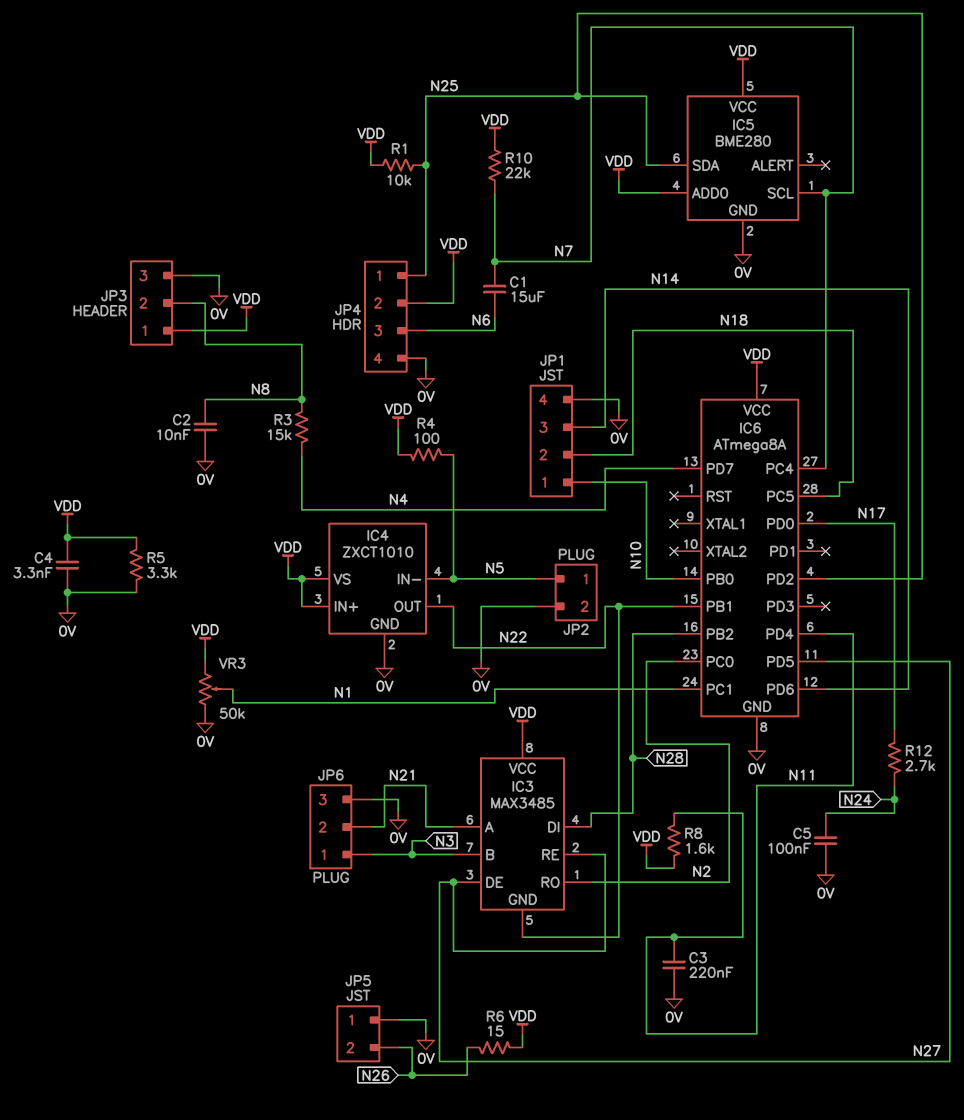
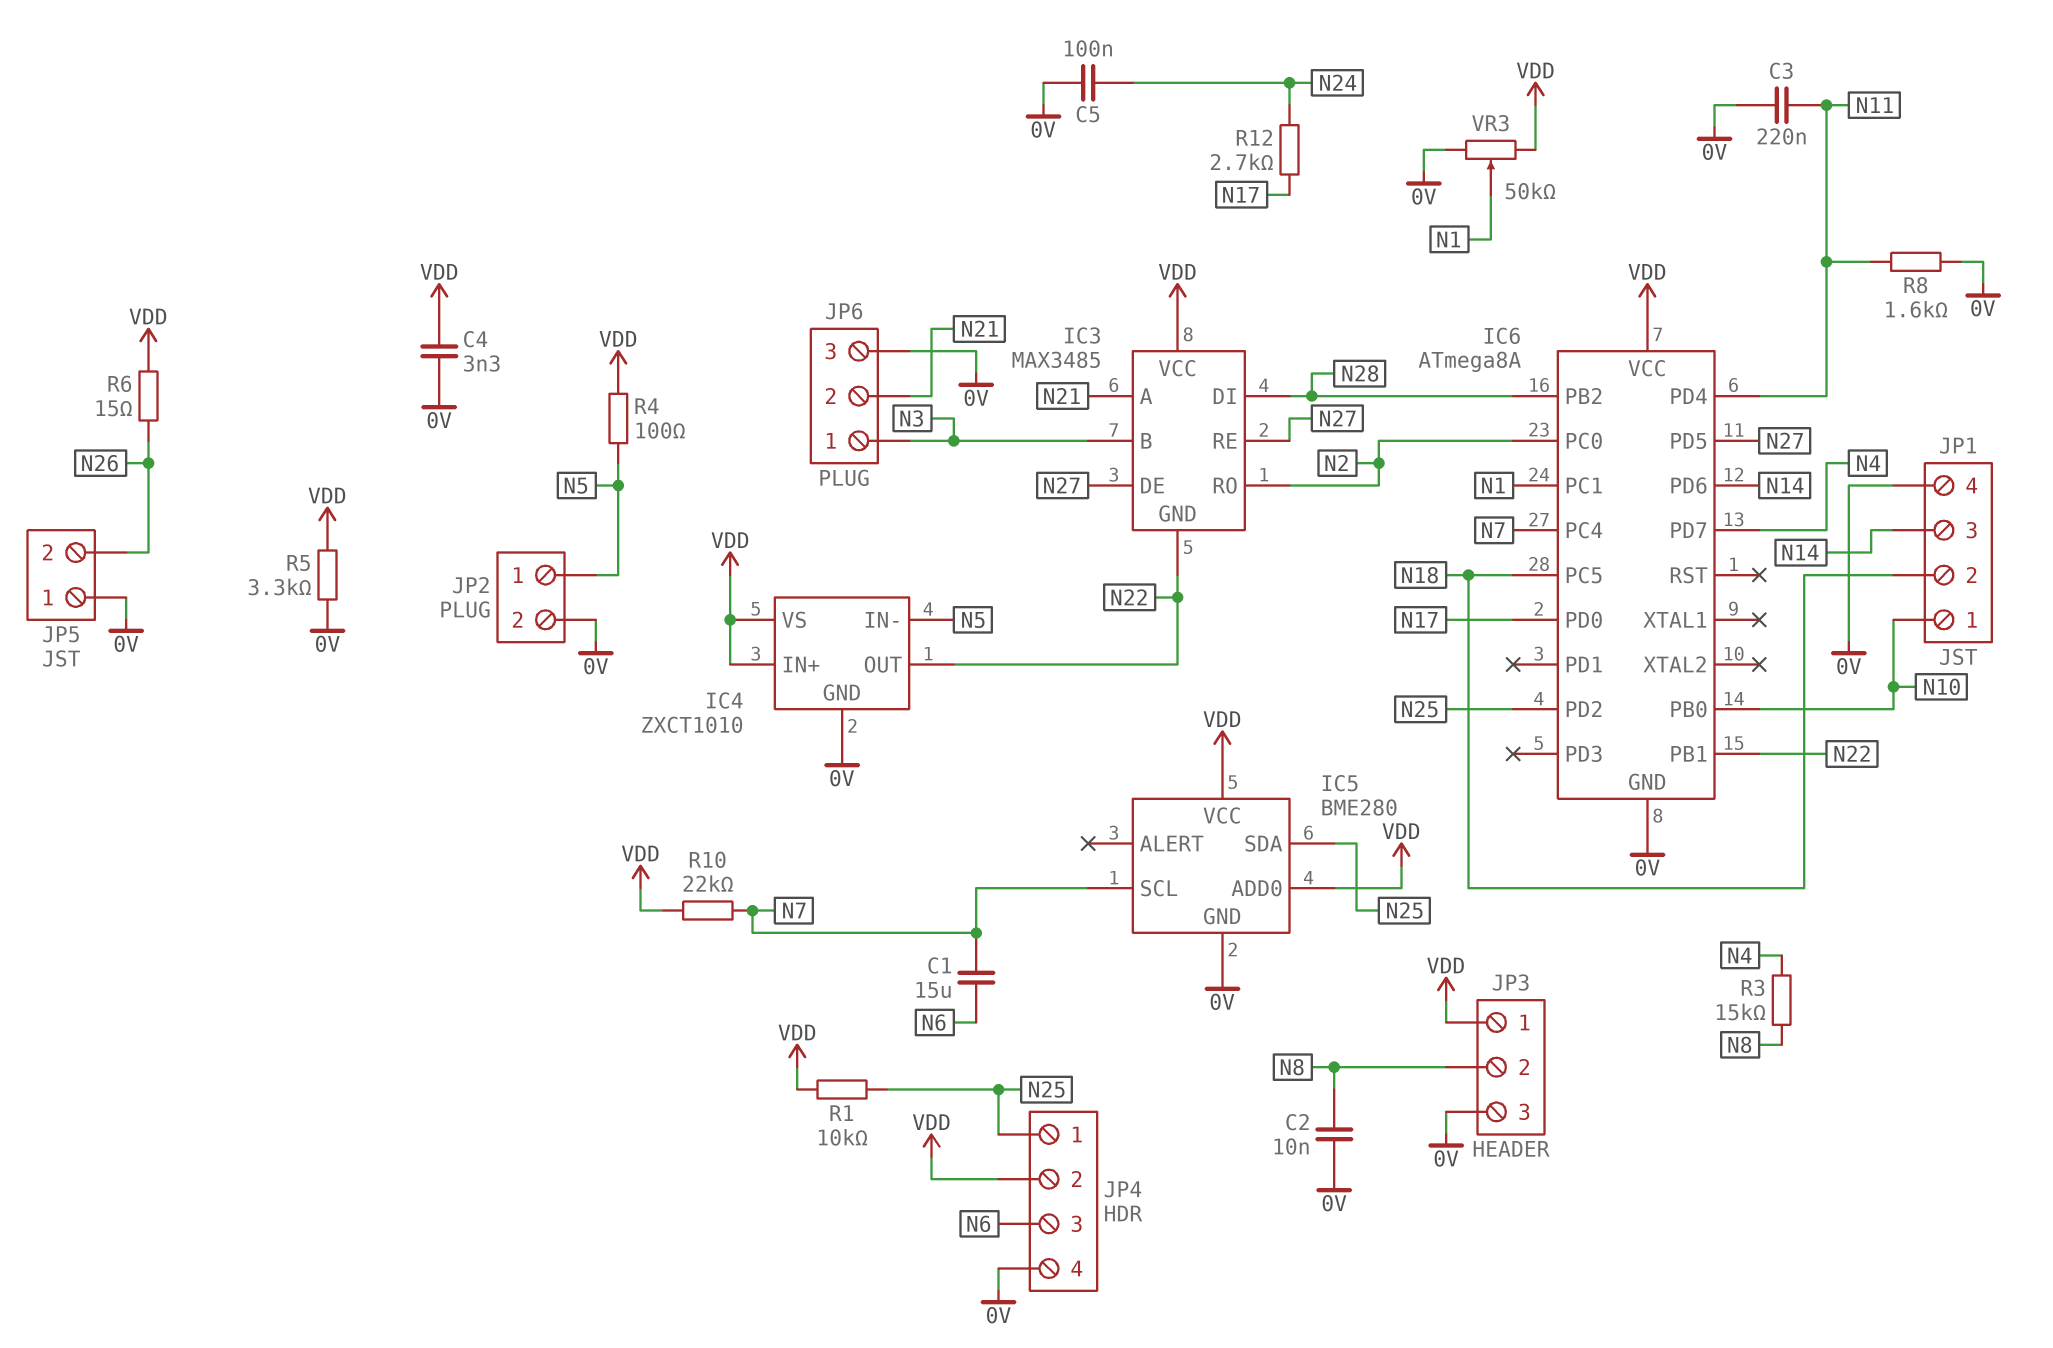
R8: 1.6k (N11, VDD) -> 1.6k (0V, N11)

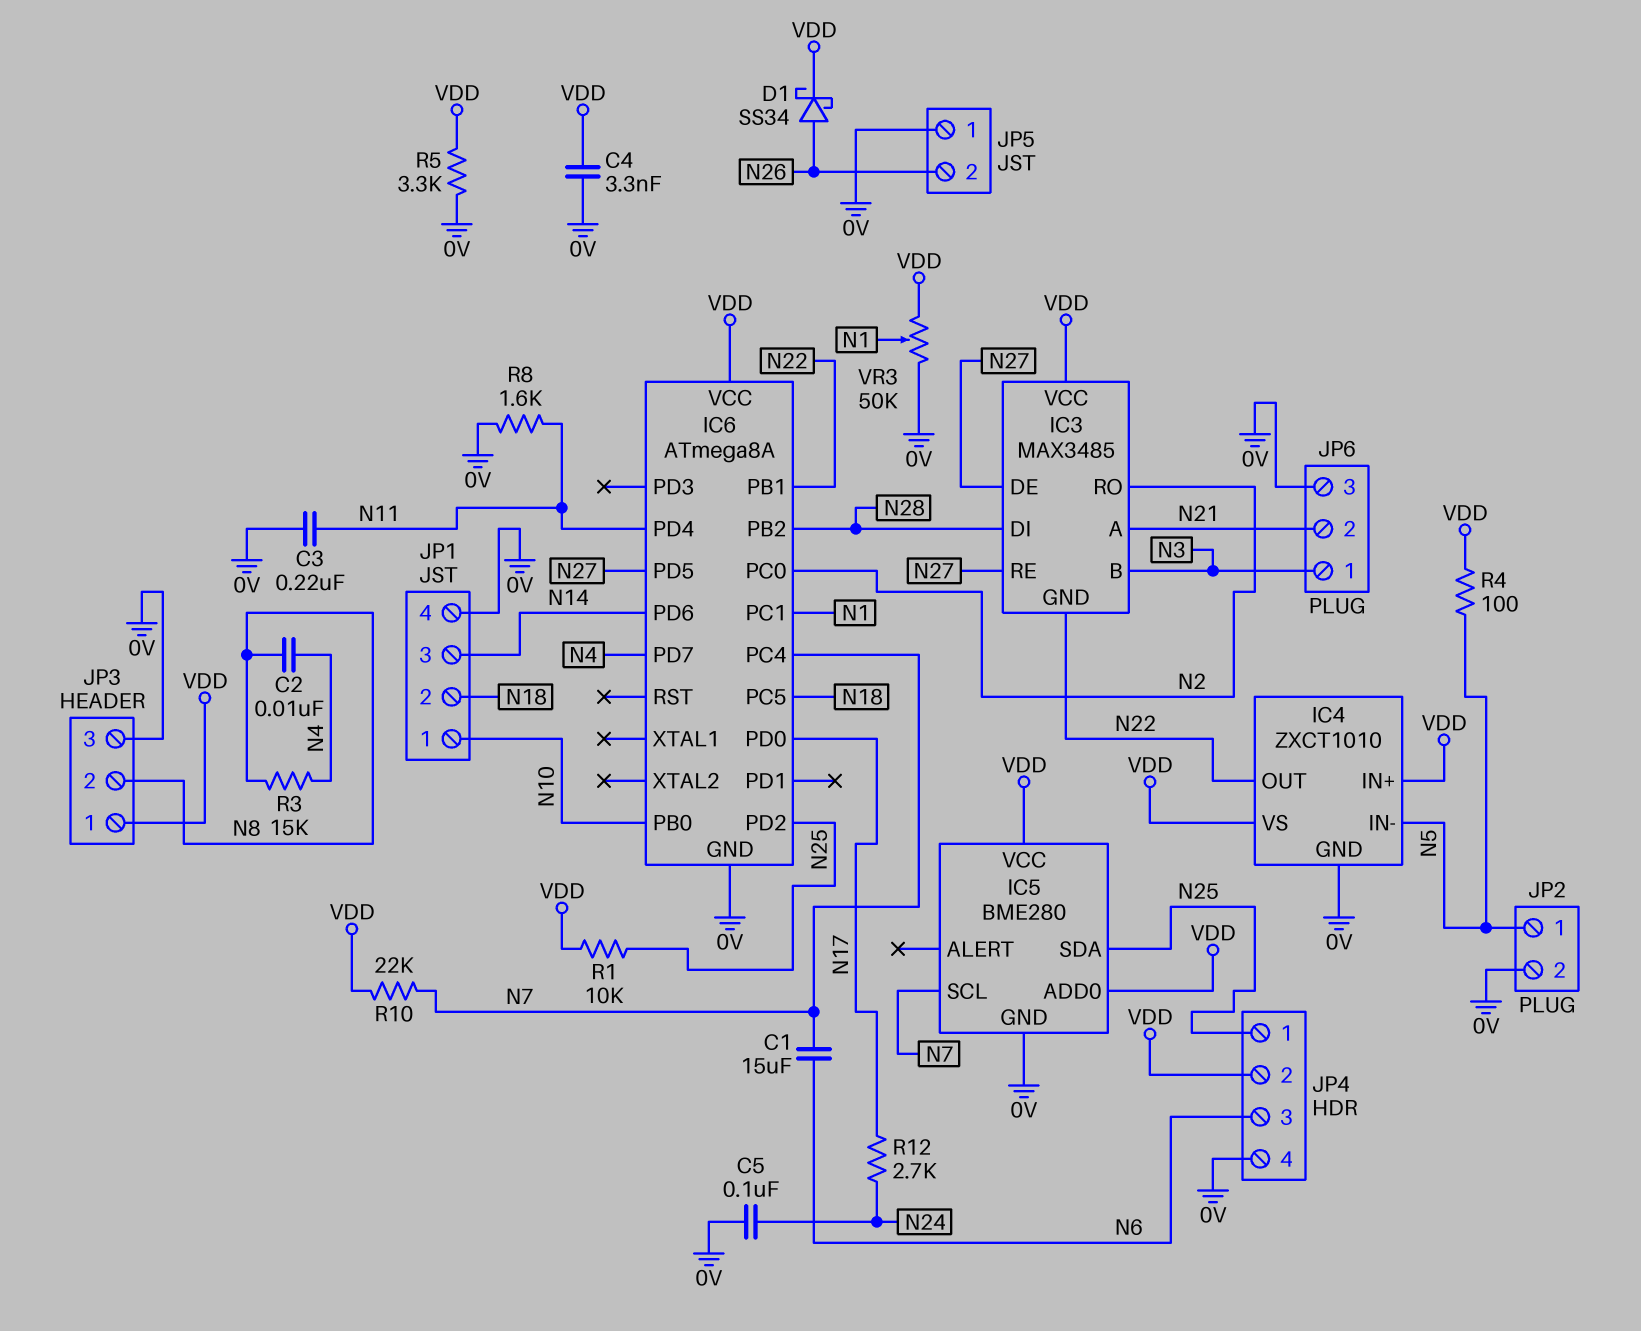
C2: 10nF (0V, N8) -> 10nF (N4, N8)
D1: none -> schottky SS34 (A N26, K VDD)
R6: 15 (N26, VDD) -> none

